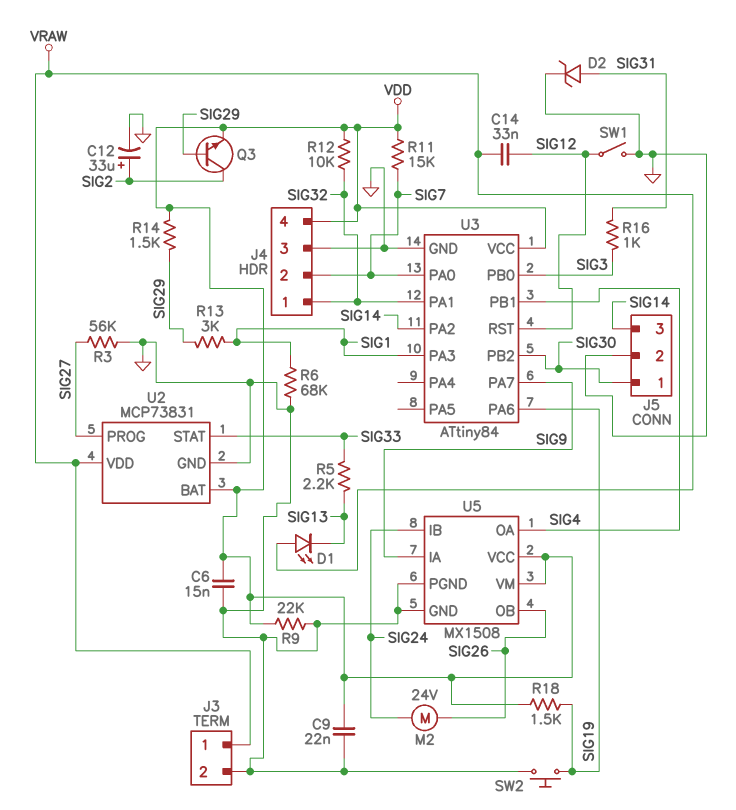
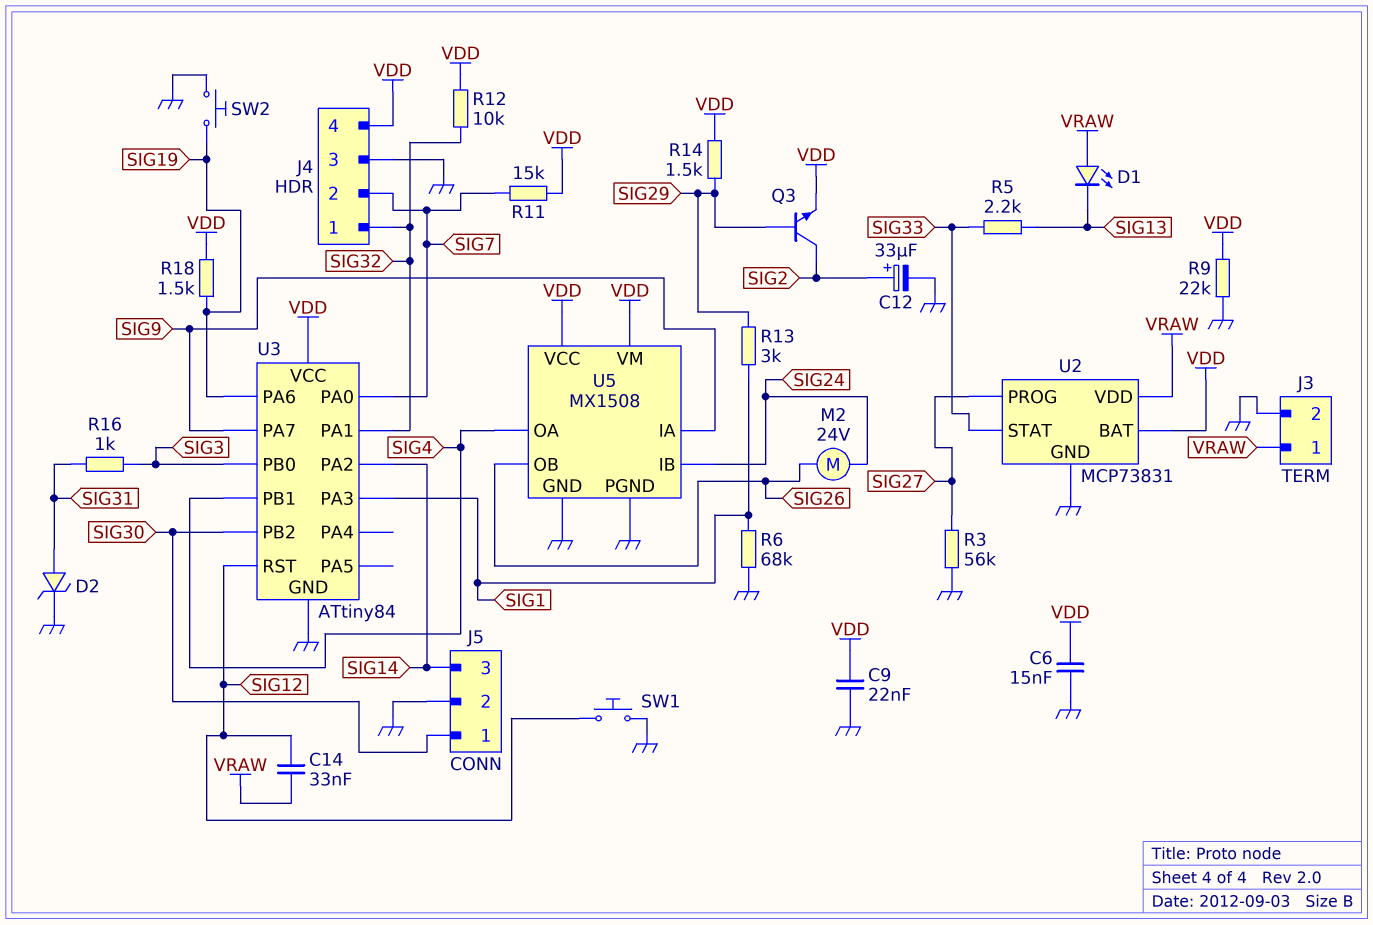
SW1: switch (GND, SIG12) -> button (GND, SIG12)

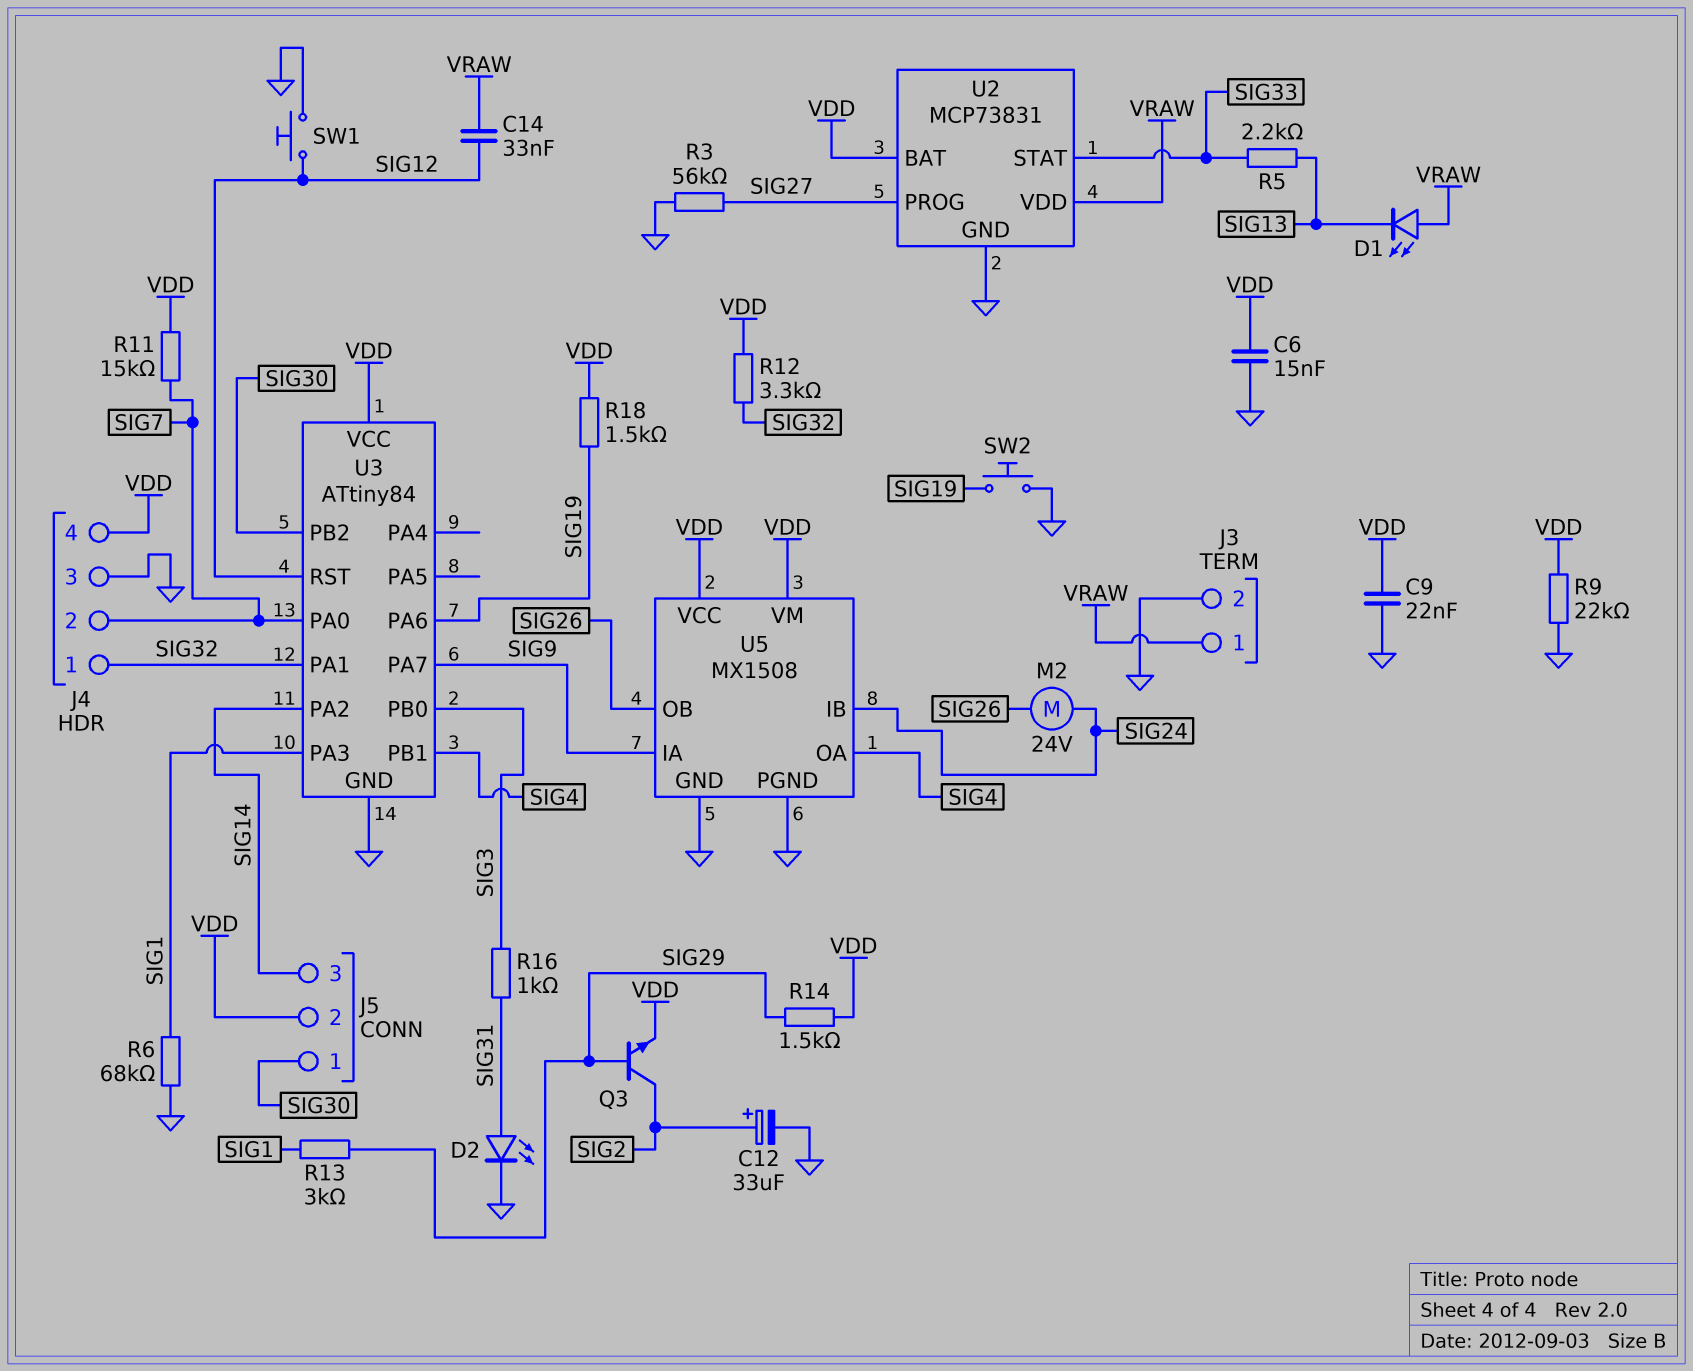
D2: zener (A SIG31, K GND) -> LED (A SIG31, K GND)
J5 pin 2: GND -> VDD
R12: 10k (SIG32, VDD) -> 3.3k (SIG32, VDD)

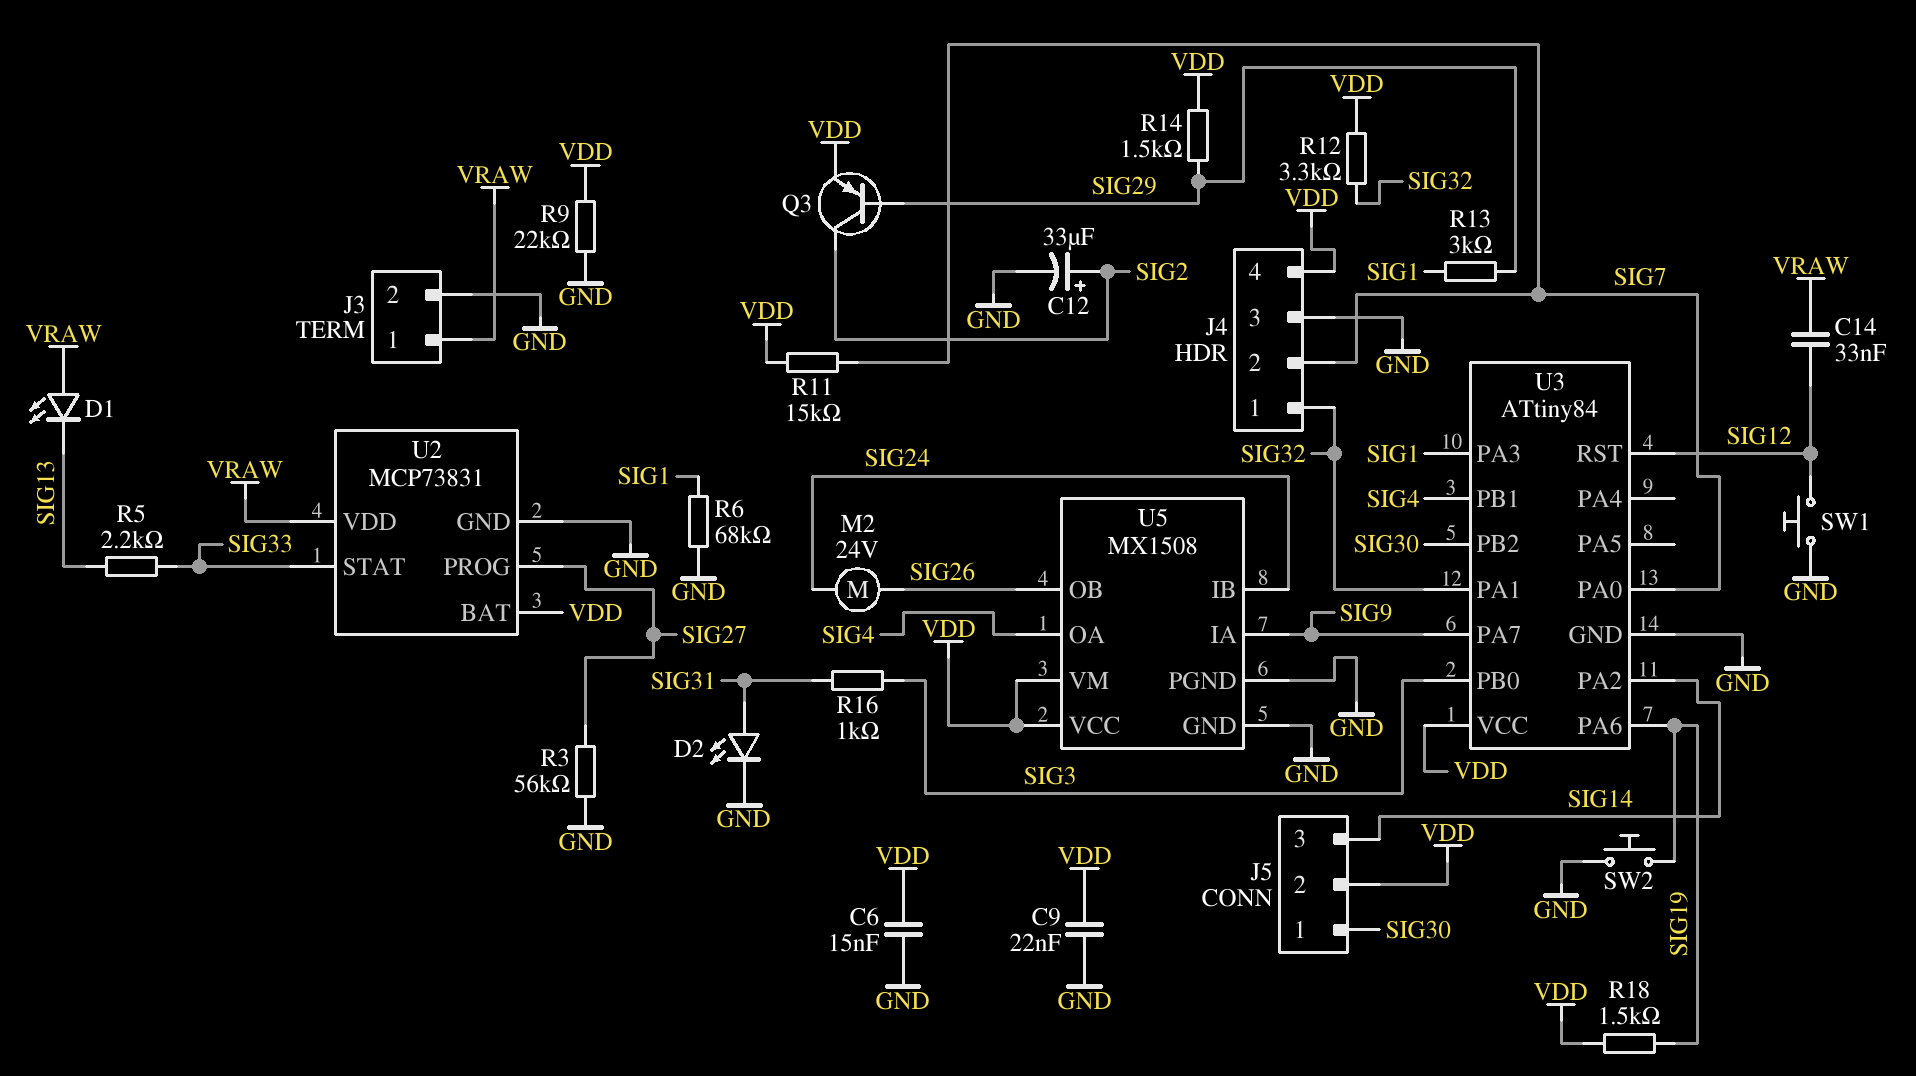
Q3: NPN (B SIG29, C SIG2, E VDD) -> PNP (B SIG29, C SIG2, E VDD)

